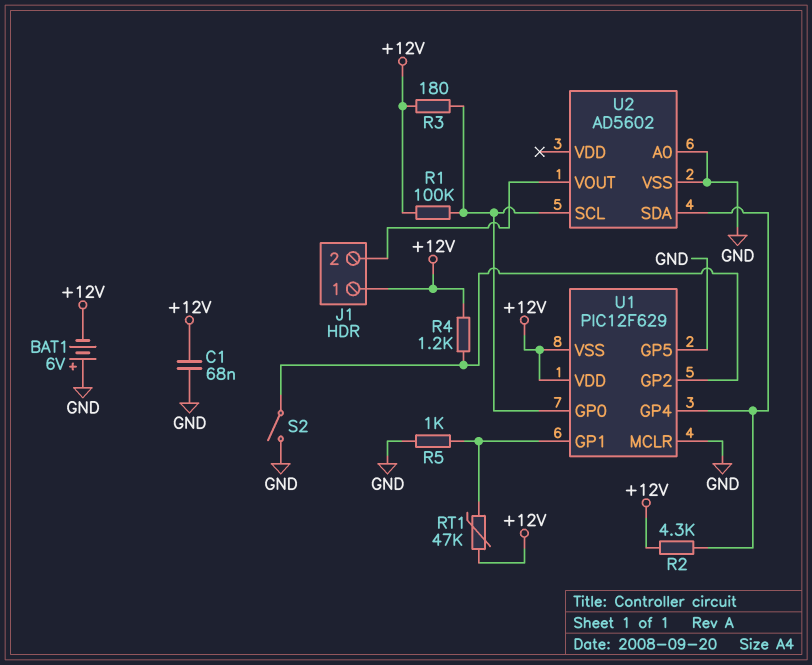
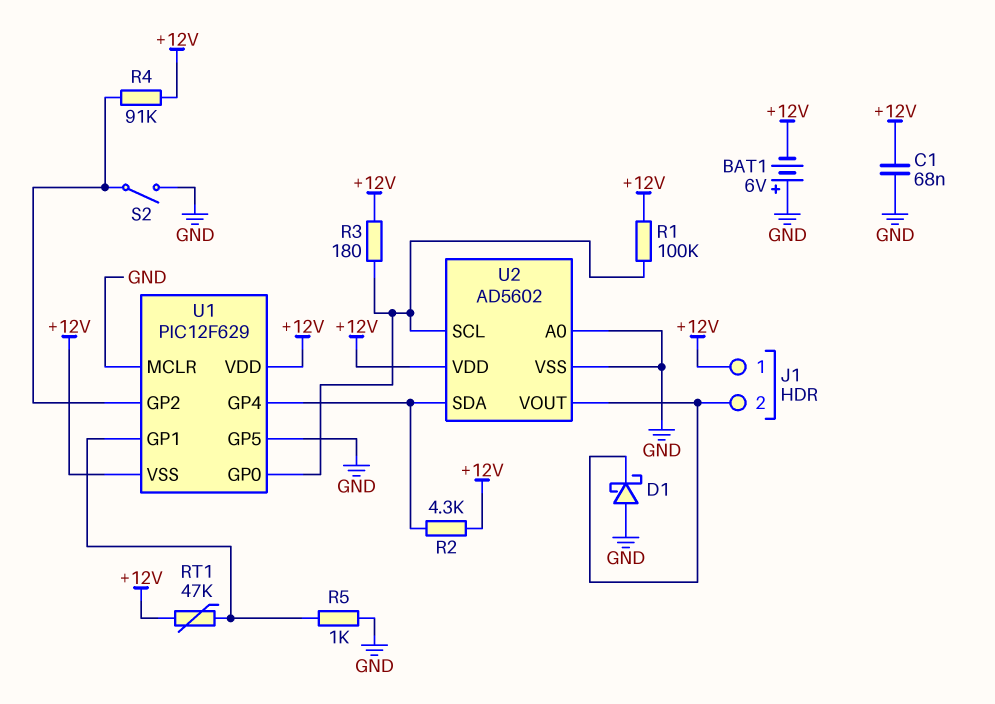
D1: none -> schottky (A GND, K J1/2)
R4: 1.2k (+12V, U1/GP2) -> 91k (+12V, U1/GP2)
U2 pin VDD: none -> +12V

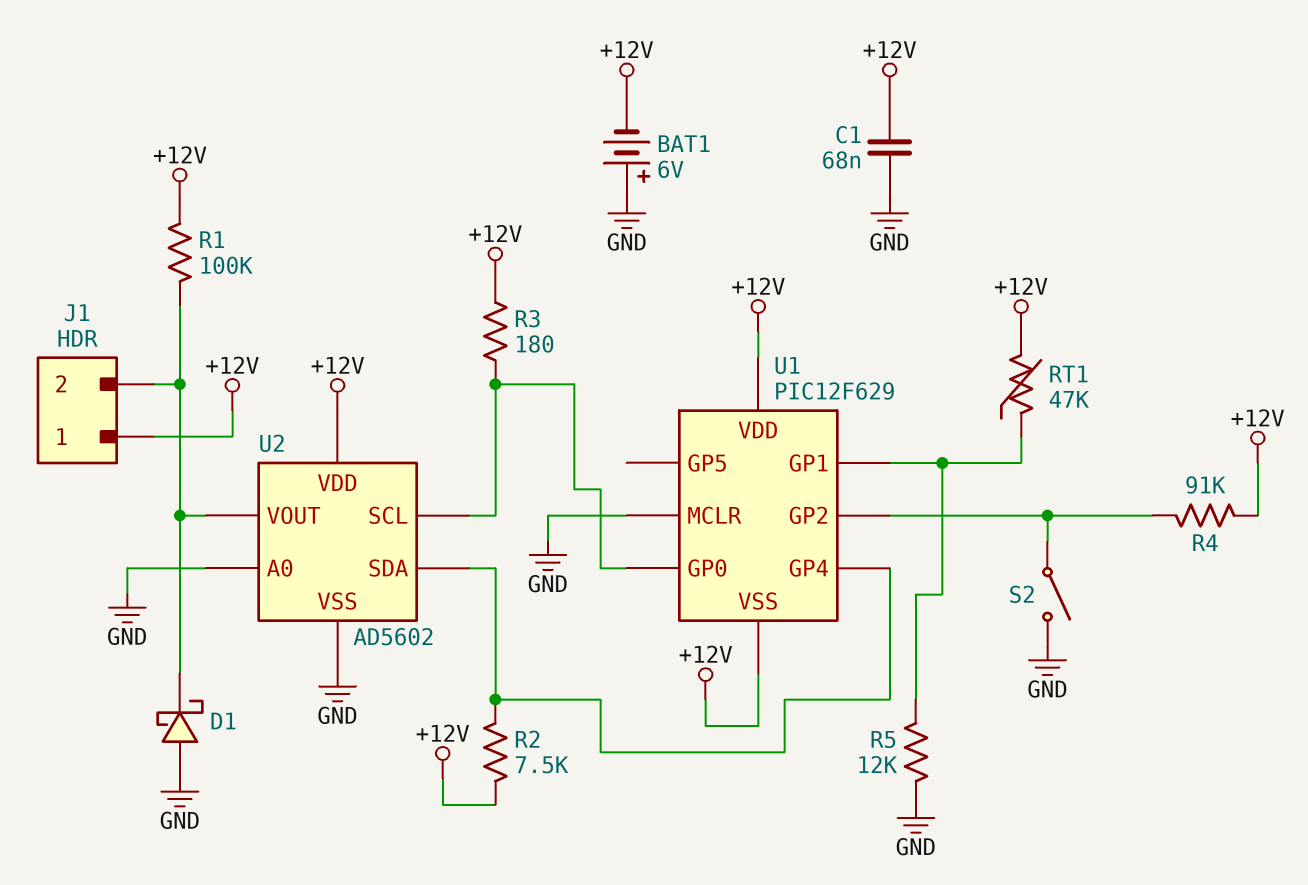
R1: 100k (+12V, U1/GP0) -> 100k (+12V, J1/2)
R2: 4.3k (+12V, U1/GP4) -> 7.5k (+12V, U1/GP4)
R5: 1k (GND, U1/GP1) -> 12k (GND, U1/GP1)
U1 pin GP5: GND -> none

